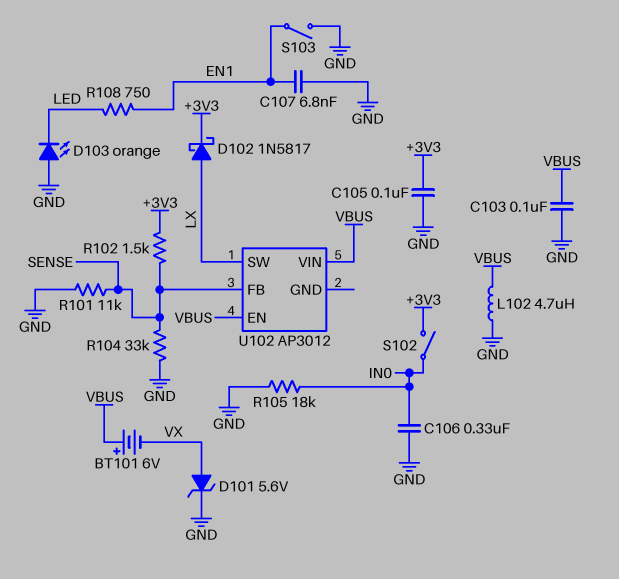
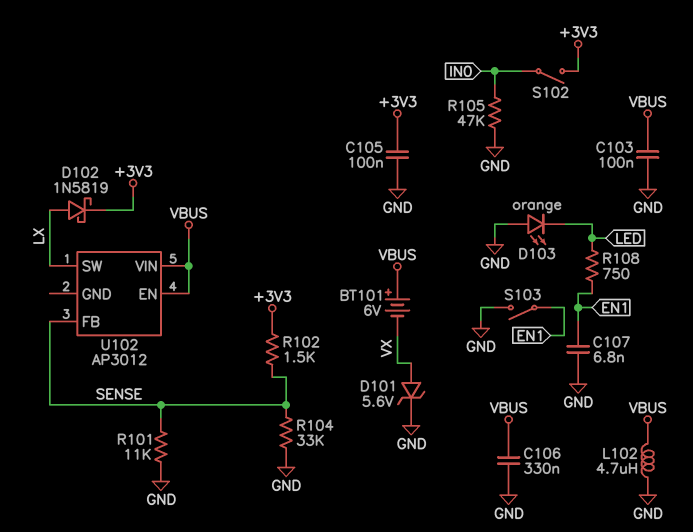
C106: 330nF (GND, IN0) -> 330nF (GND, VBUS)
D102: schottky 1N5817 (A LX, K +3V3) -> schottky 1N5819 (A LX, K +3V3)
R105: 18k (GND, IN0) -> 47k (GND, IN0)

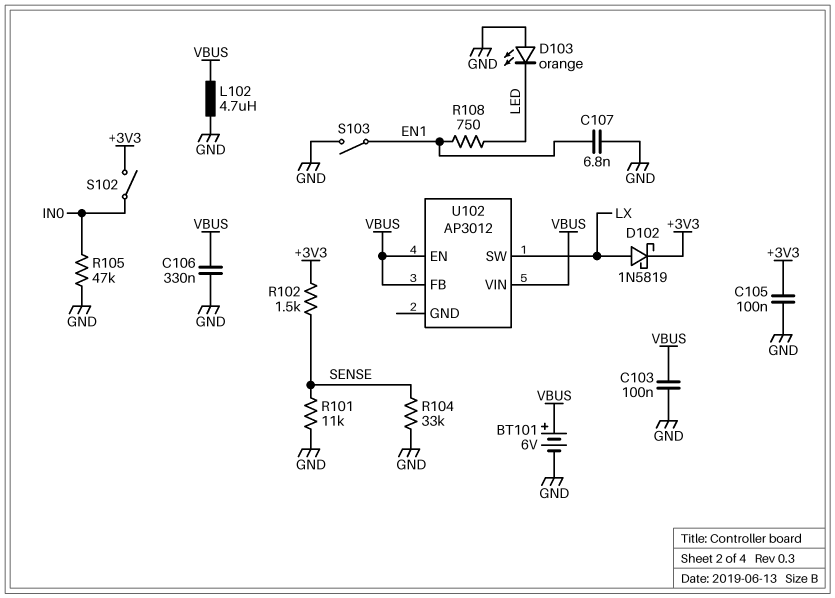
BT101: 6V (plus VBUS, minus VX) -> 6V (plus VBUS, minus GND)
D101: zener 5.6V (A VX, K GND) -> none
U102 pin FB: SENSE -> VBUS

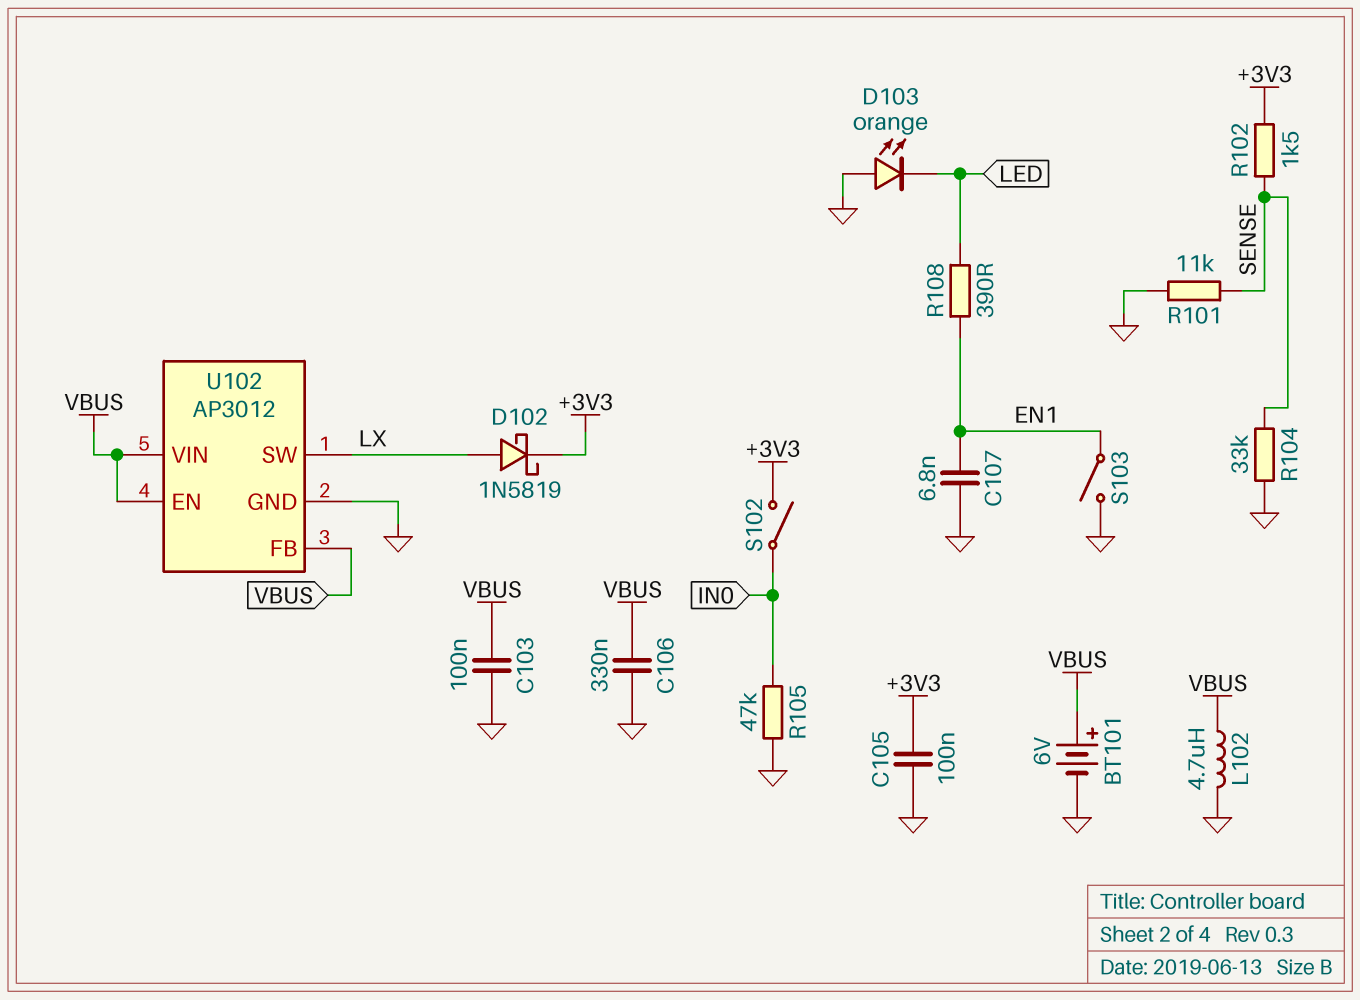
R108: 750 (EN1, LED) -> 390 (EN1, LED)
U102 pin GND: none -> GND

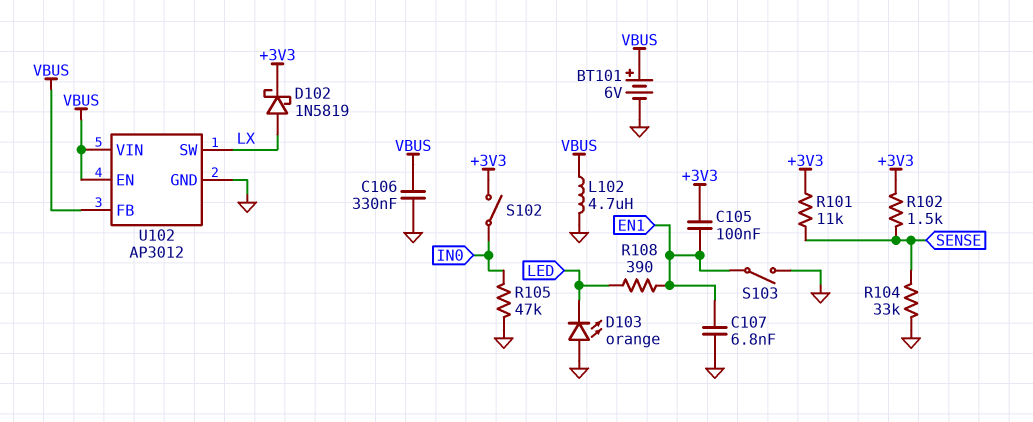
C103: 100nF (GND, VBUS) -> none
C105: 100nF (+3V3, GND) -> 100nF (+3V3, EN1)
R101: 11k (GND, SENSE) -> 11k (+3V3, SENSE)

